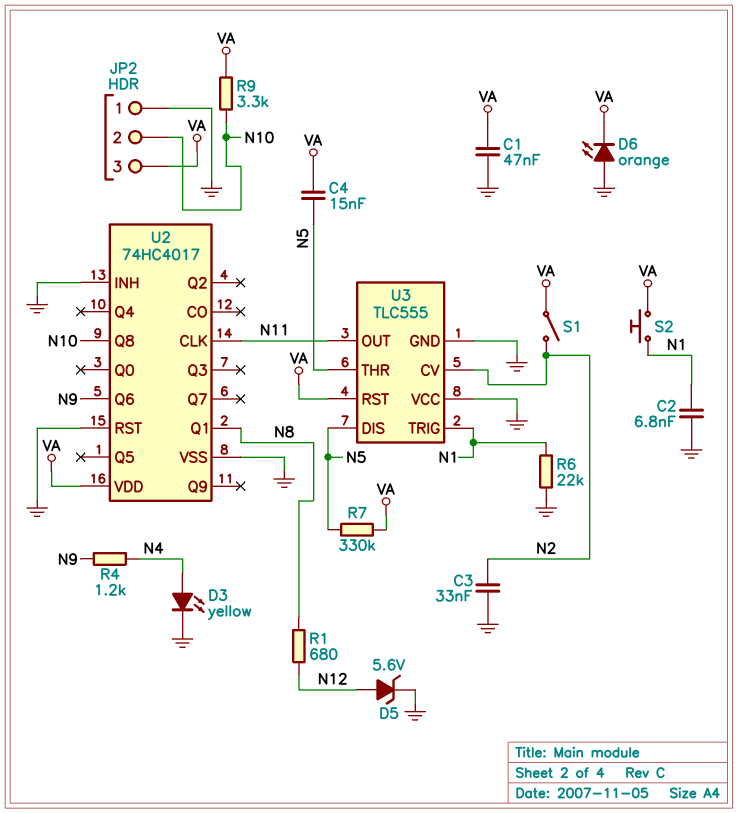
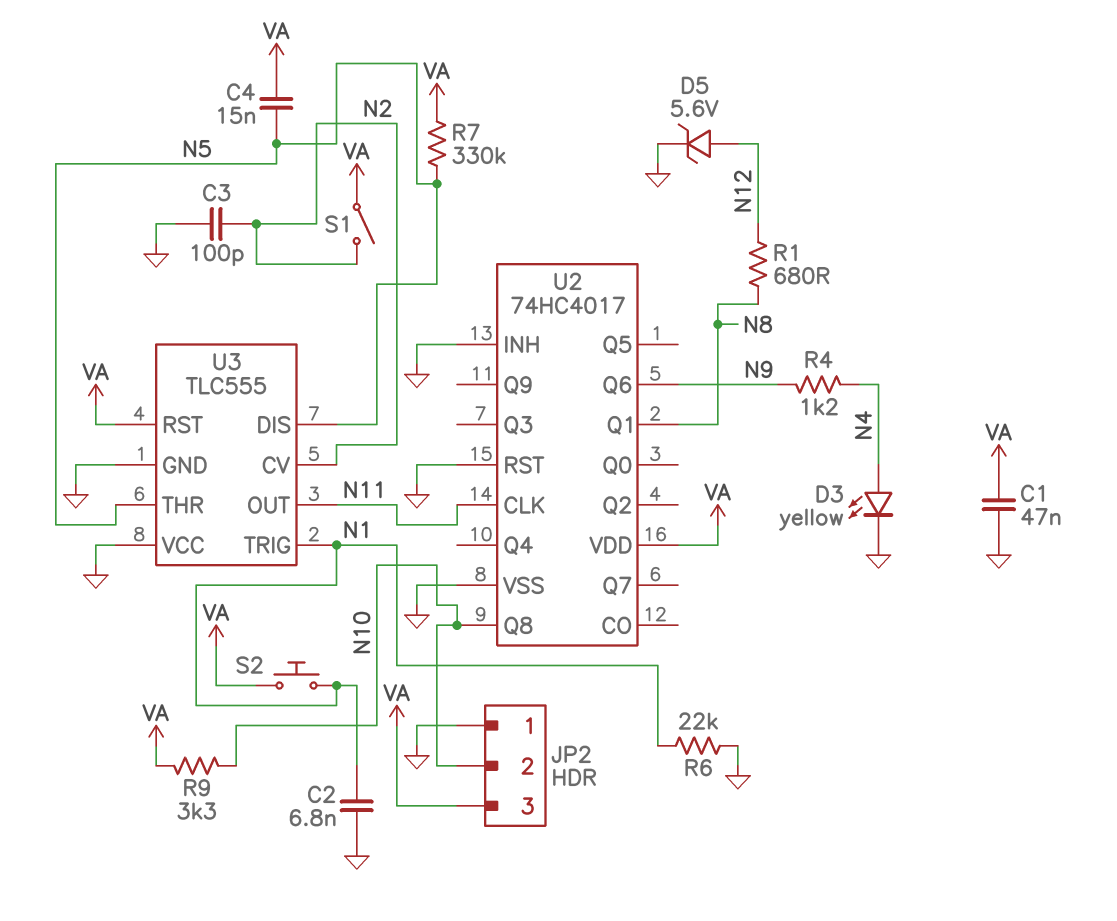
C3: 33nF (GND, N2) -> 100pF (GND, N2)
D6: LED orange (A GND, K VA) -> none

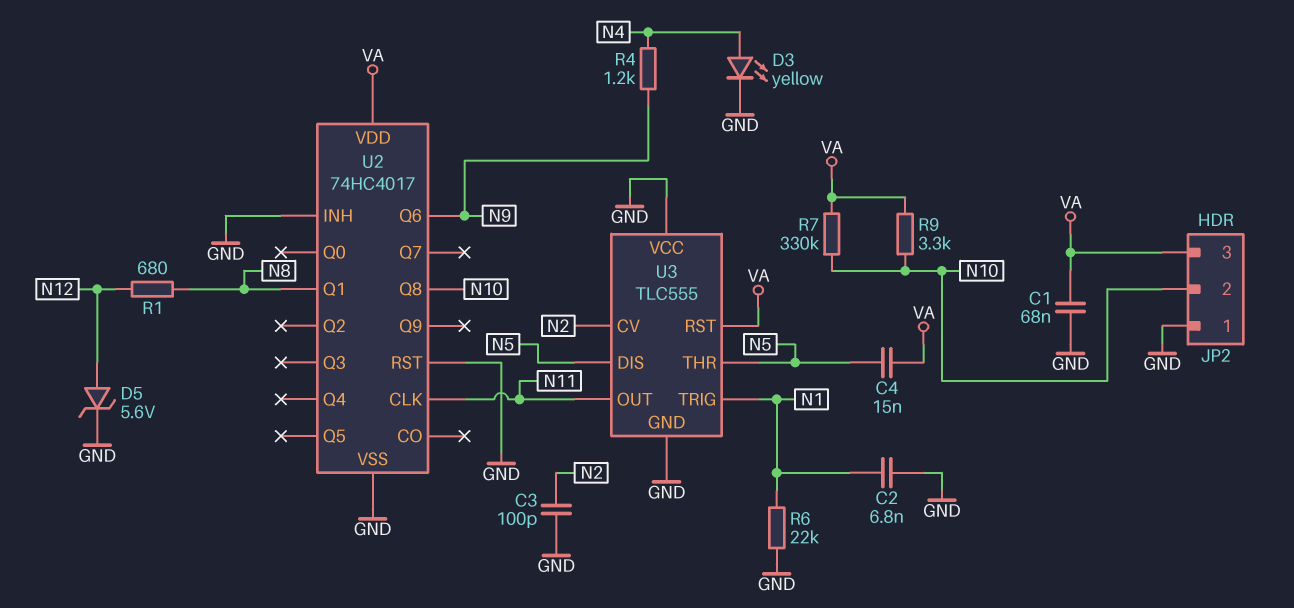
C1: 47nF (GND, VA) -> 68nF (GND, VA)
R7: 330k (N5, VA) -> 330k (N10, VA)
S1: switch (N2, VA) -> none
S2: button (N1, VA) -> none

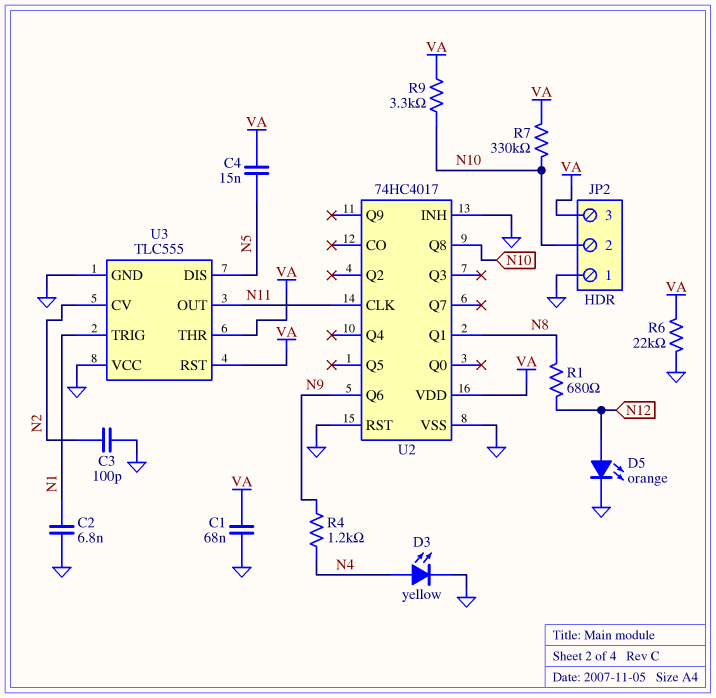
D5: zener 5.6V (A N12, K GND) -> LED orange (A N12, K GND)
R6: 22k (GND, N1) -> 22k (GND, VA)
U3 pin THR: N5 -> VA

